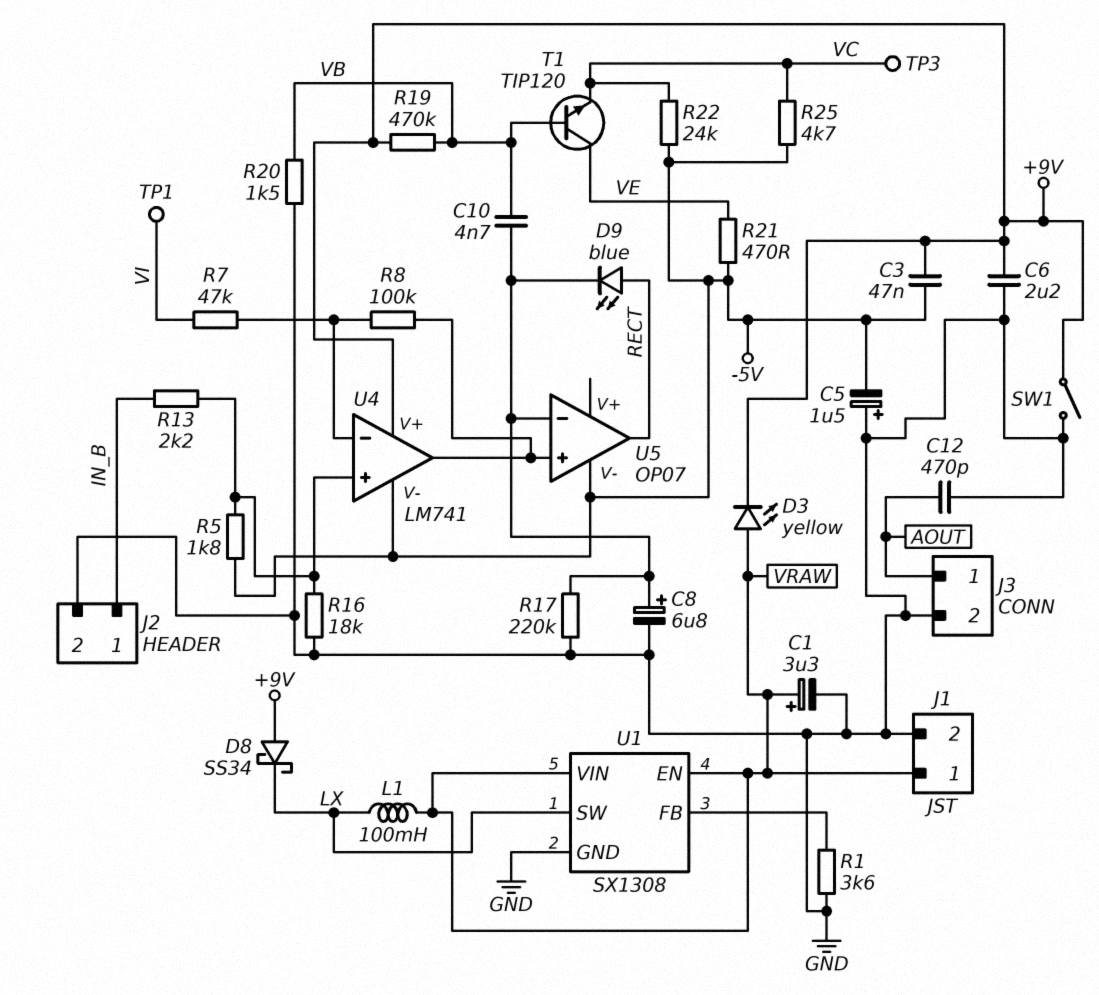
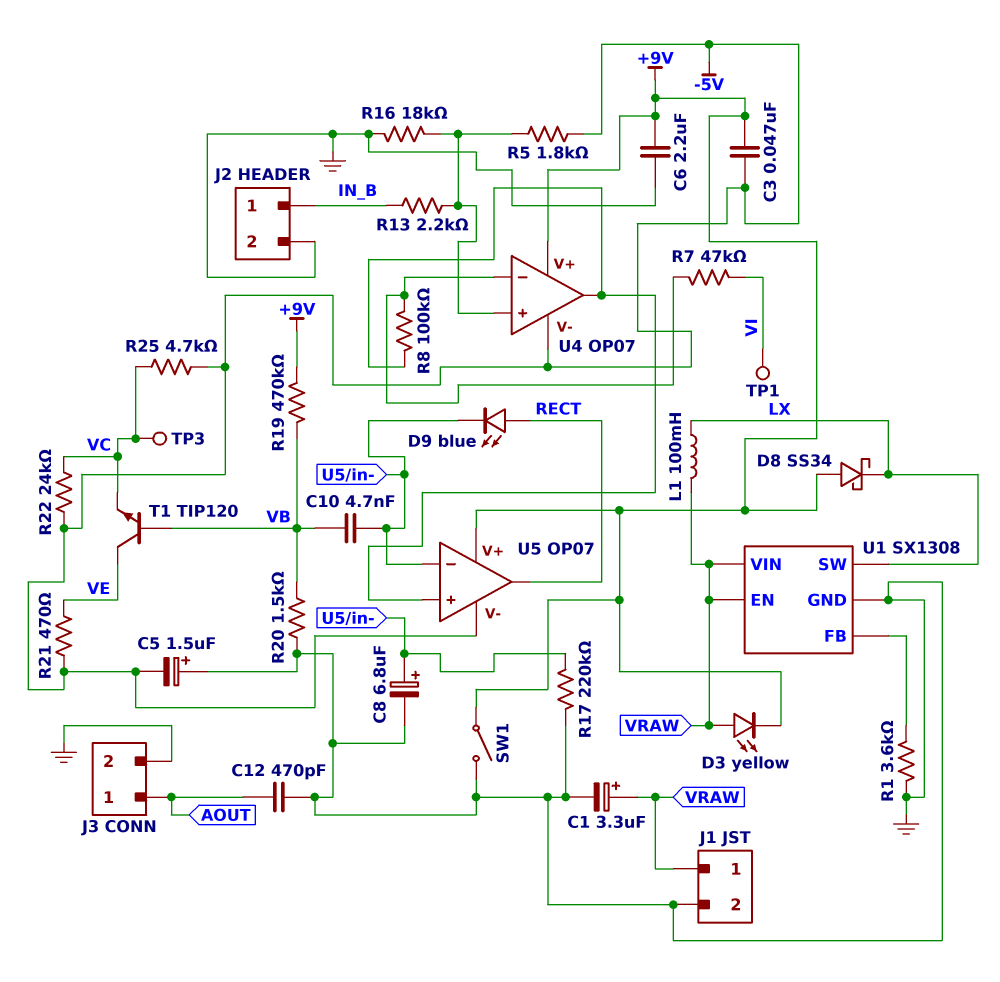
U4: LM741 -> OP07
U5 pin V+: none -> +9V

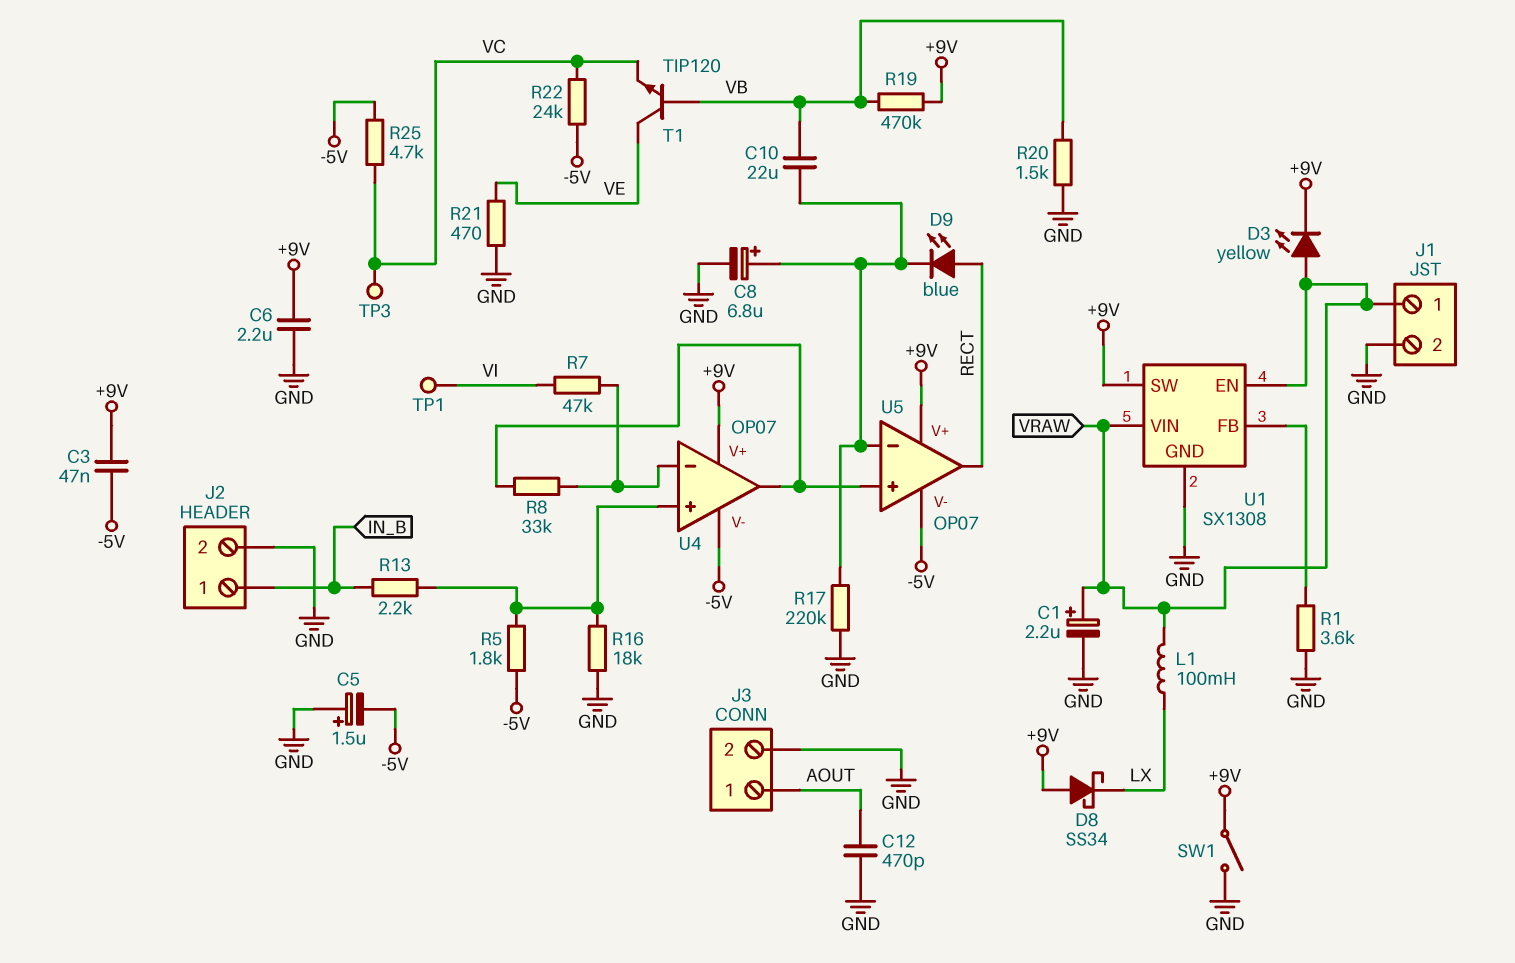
C1: 3.3uF (plus VRAW, minus GND) -> 2.2uF (plus VRAW, minus GND)
C10: 4.7nF (U5/in-, VB) -> 22uF (U5/in-, VB)
R8: 100k (U4/in-, U4/out) -> 33k (U4/in-, U4/out)
R21: 470 (-5V, VE) -> 470 (GND, VE)
U1 pin SW: LX -> +9V

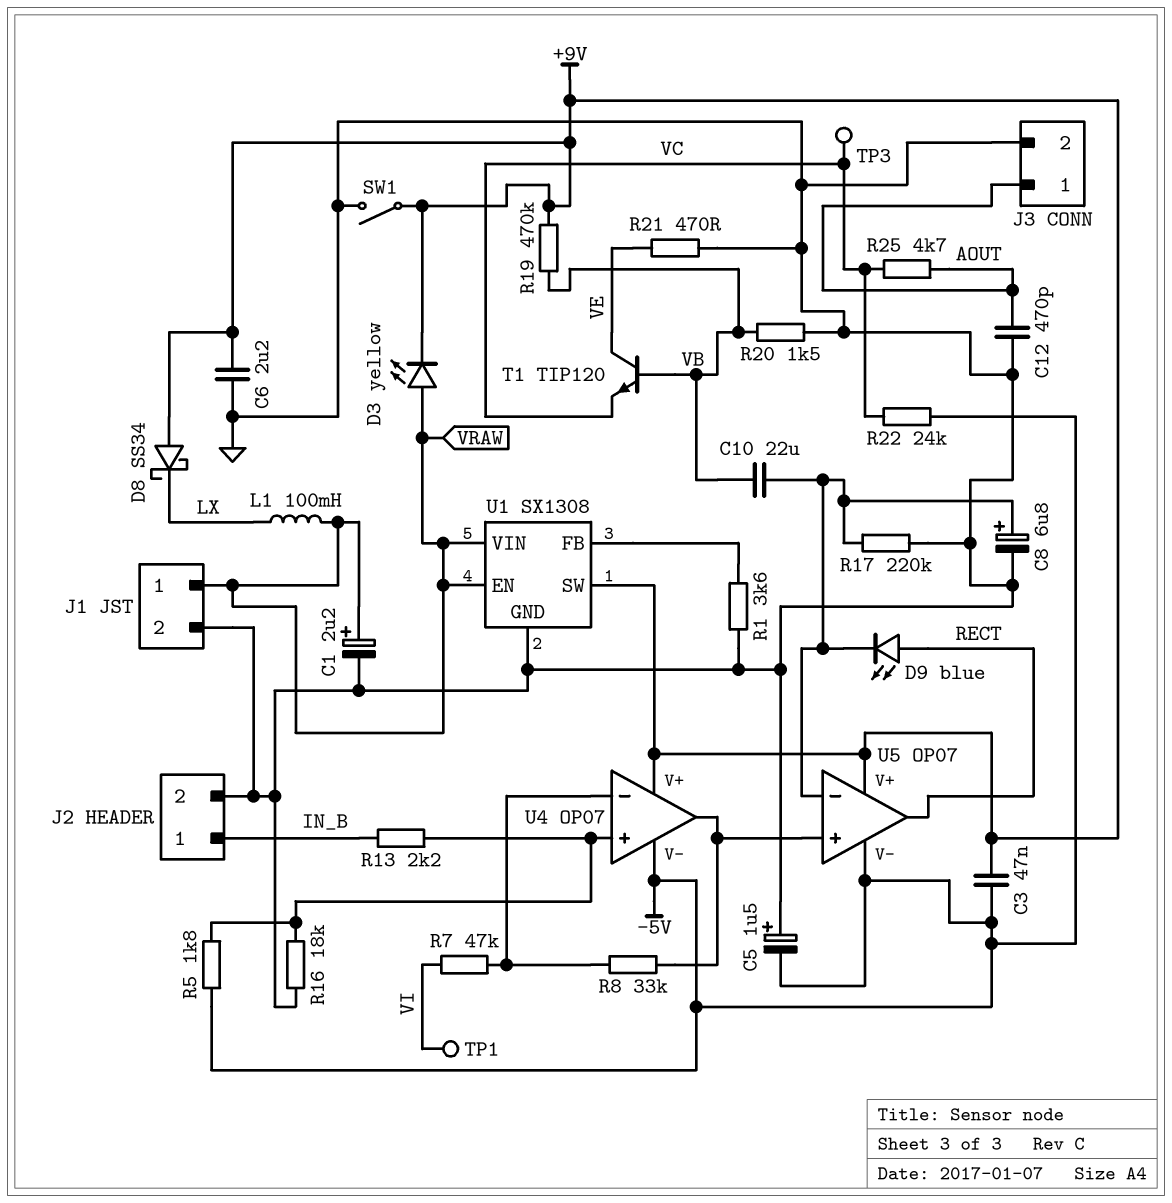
R25: 4.7k (-5V, VC) -> 4.7k (AOUT, VC)

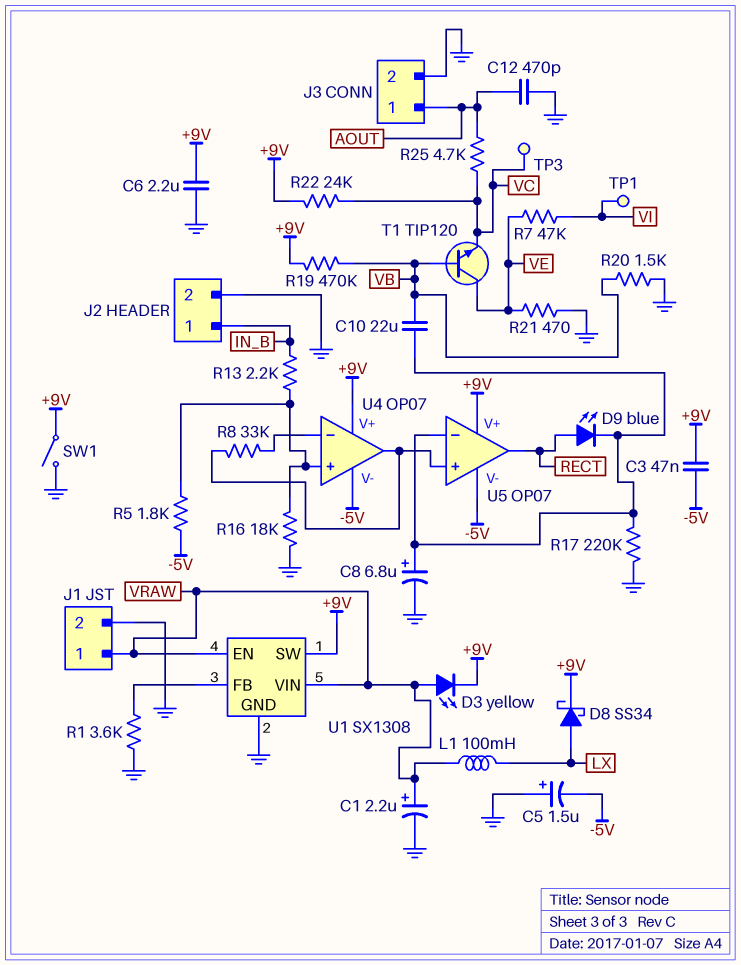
D8: schottky SS34 (A +9V, K LX) -> schottky SS34 (A LX, K +9V)
R7: 47k (U4/in-, VI) -> 47k (VE, VI)
R22: 24k (-5V, VC) -> 24k (+9V, VC)

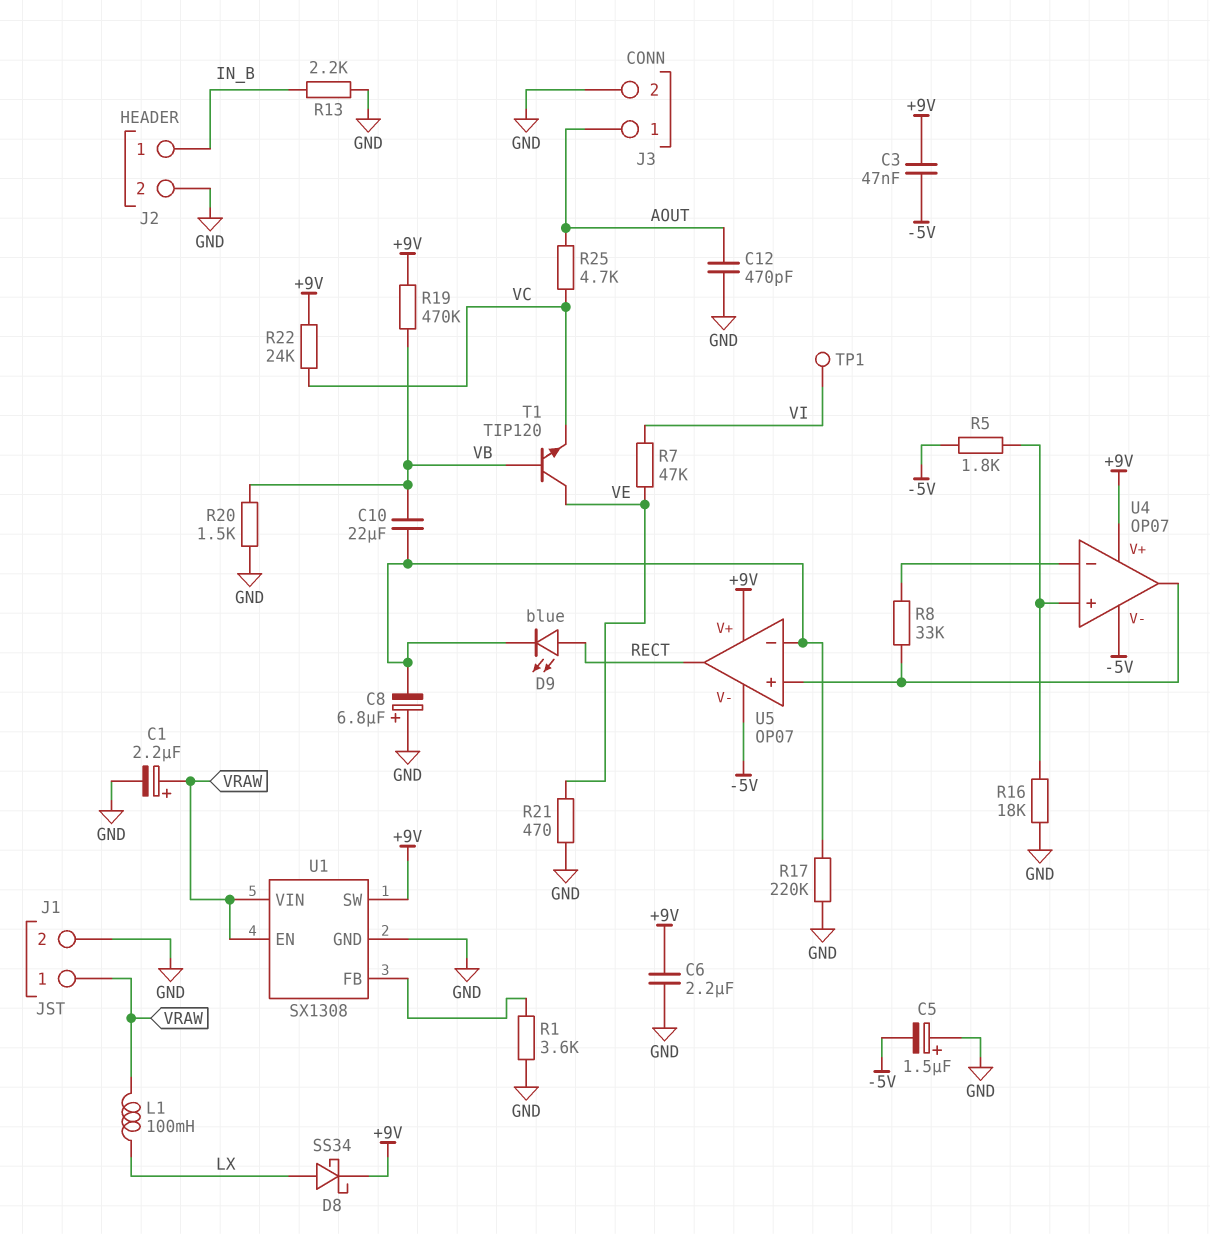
C8: 6.8uF (plus U5/in-, minus GND) -> 6.8uF (plus GND, minus U5/in-)
D3: LED yellow (A VRAW, K +9V) -> none
R13: 2.2k (IN_B, U4/in+) -> 2.2k (GND, IN_B)
SW1: switch (+9V, GND) -> none
TP3: test point (VC) -> none

